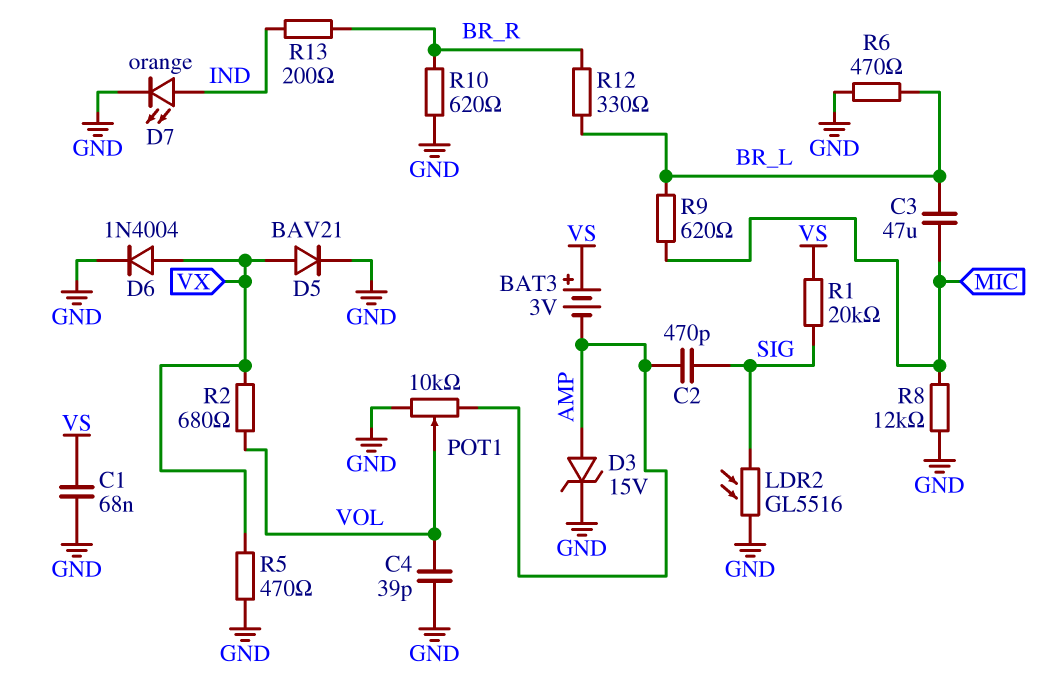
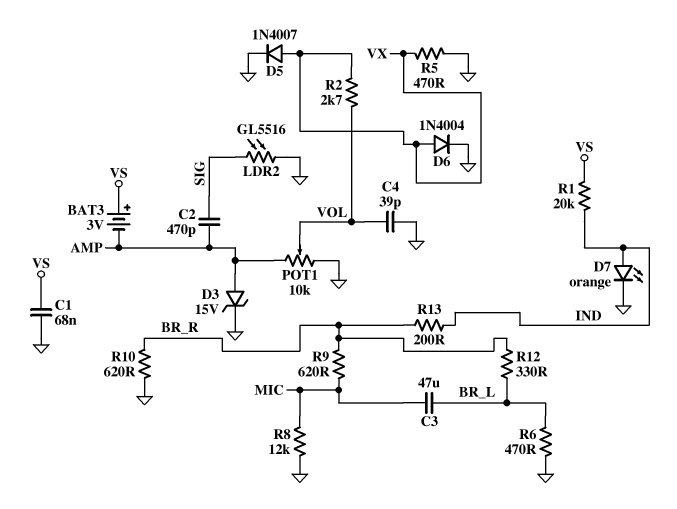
D5: diode BAV21 (A VX, K GND) -> diode 1N4007 (A VX, K GND)
R1: 20k (SIG, VS) -> 20k (IND, VS)
R2: 680 (VOL, VX) -> 2.7k (VOL, VX)
R9: 620 (BR_L, MIC) -> 620 (BR_R, MIC)

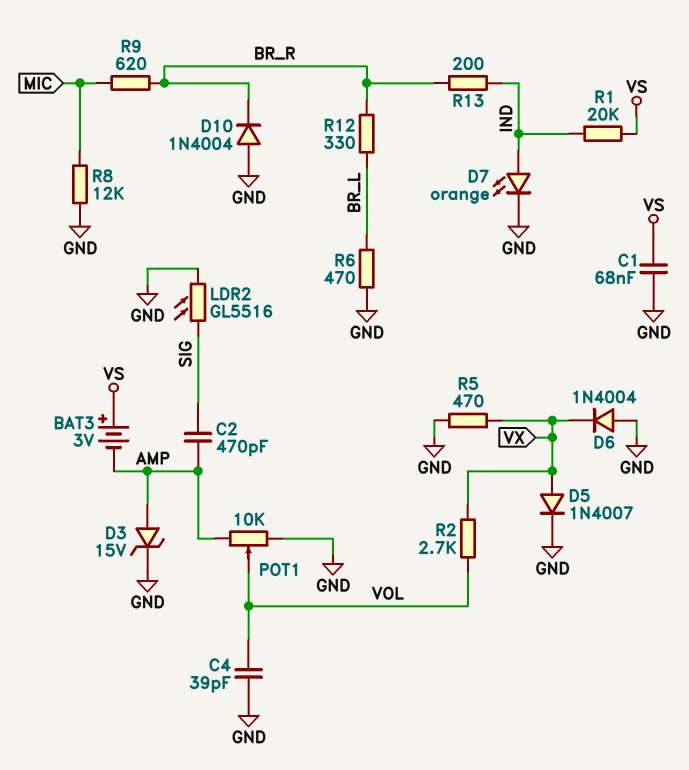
C3: 47uF (BR_L, MIC) -> none
D6: diode 1N4004 (A VX, K GND) -> diode 1N4004 (A GND, K VX)
D10: none -> diode 1N4004 (A GND, K BR_R)
R10: 620 (BR_R, GND) -> none

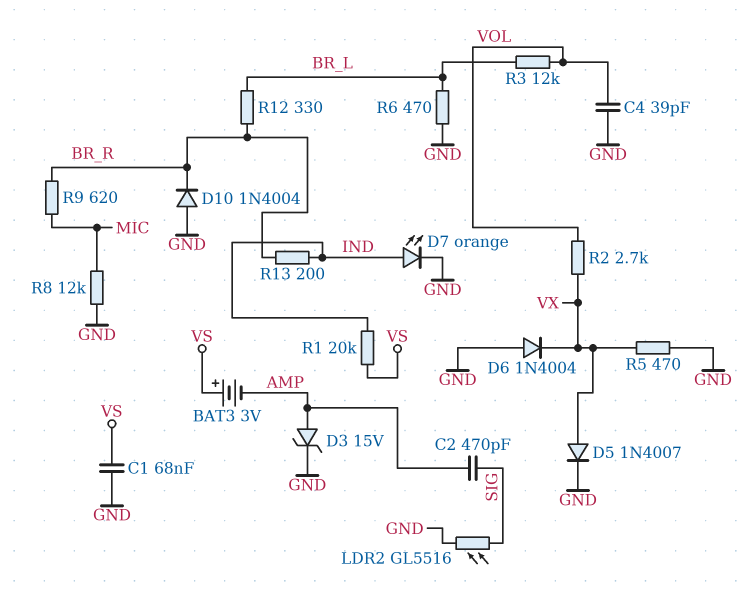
POT1: 10k (AMP, GND, wiper VOL) -> none
R3: none -> 12k (BR_L, VOL)

